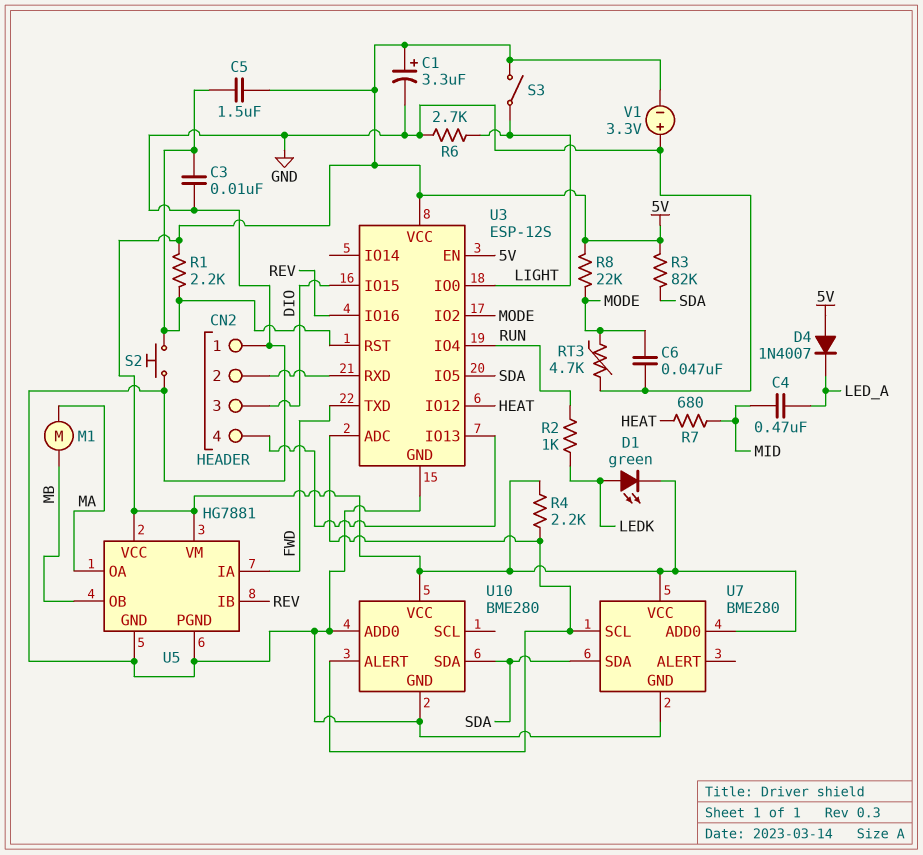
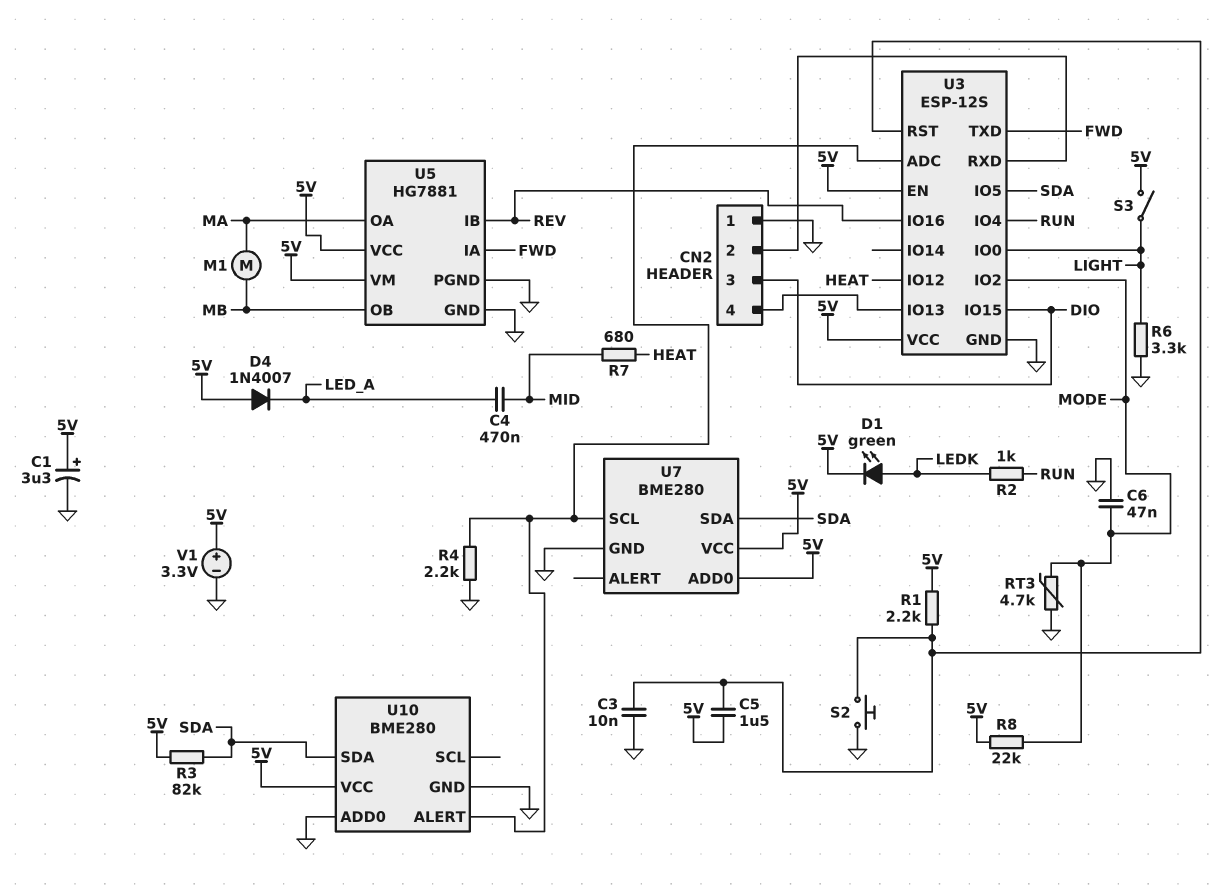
R4: 2.2k (5V, U3/ADC) -> 2.2k (GND, U3/ADC)
R6: 2.7k (GND, LIGHT) -> 3.3k (GND, LIGHT)
V1: 3.3V (plus GND, minus 5V) -> 3.3V (plus 5V, minus GND)

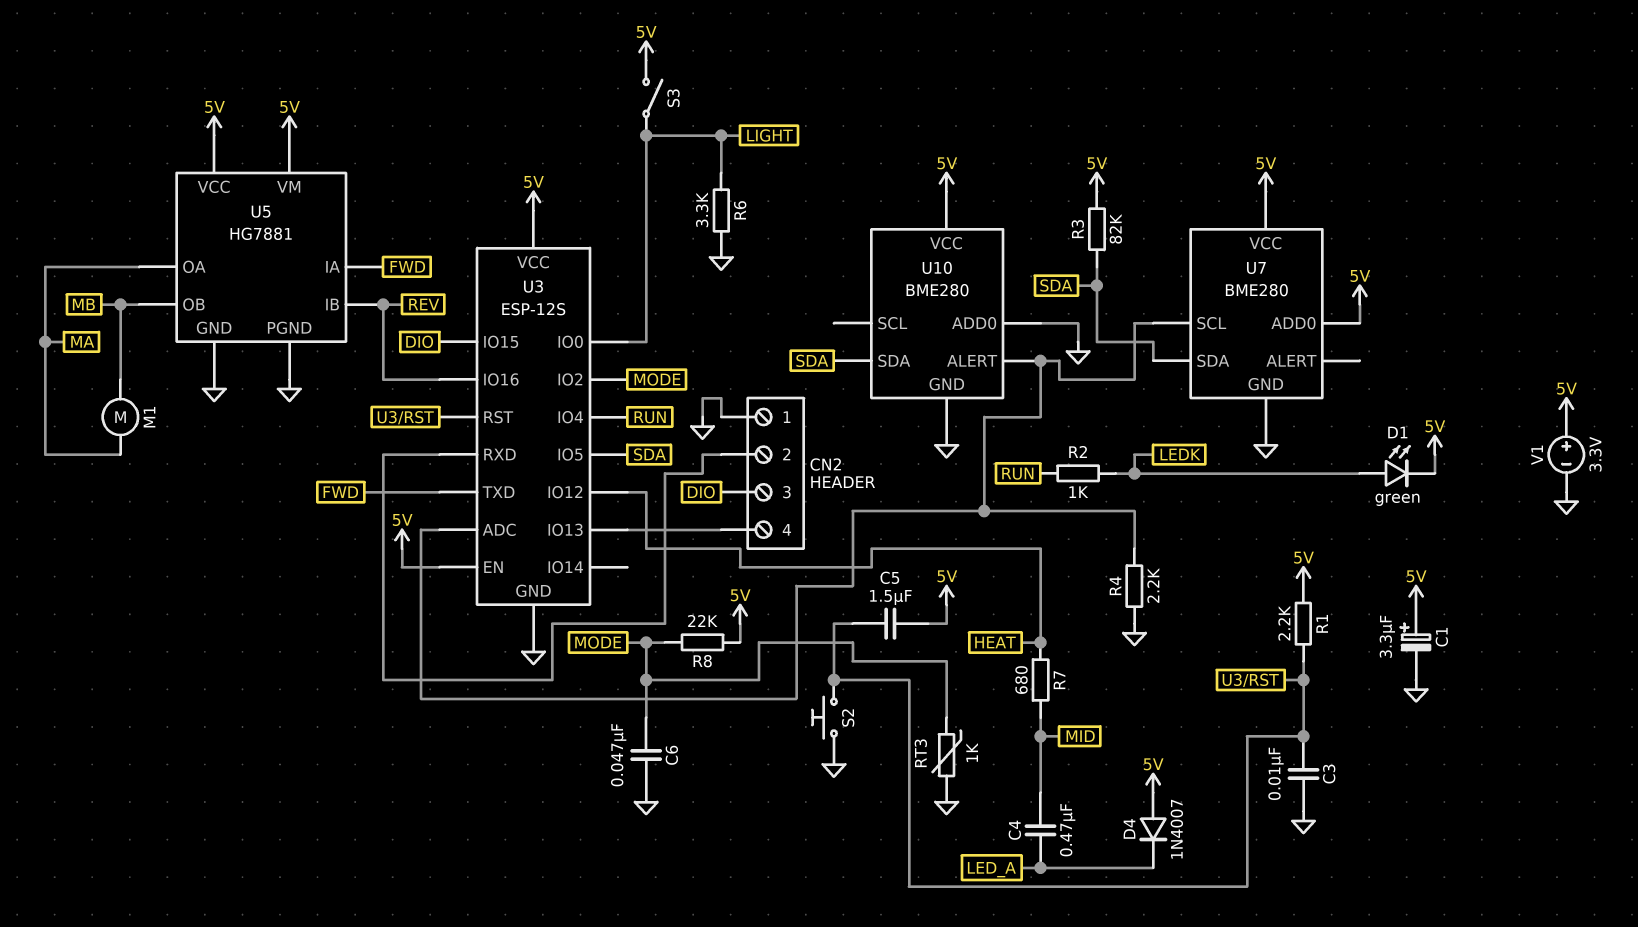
RT3: 4.7k (GND, MODE) -> 1k (GND, MODE)

